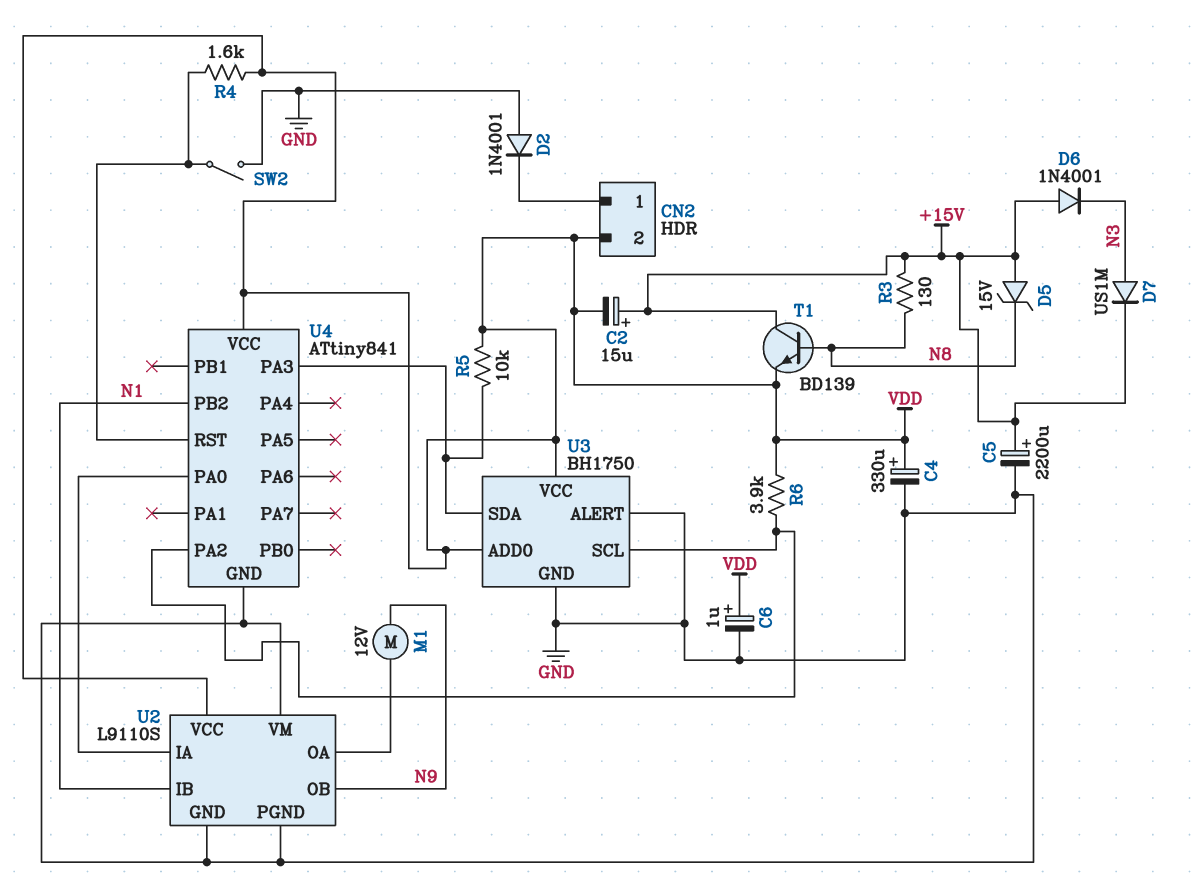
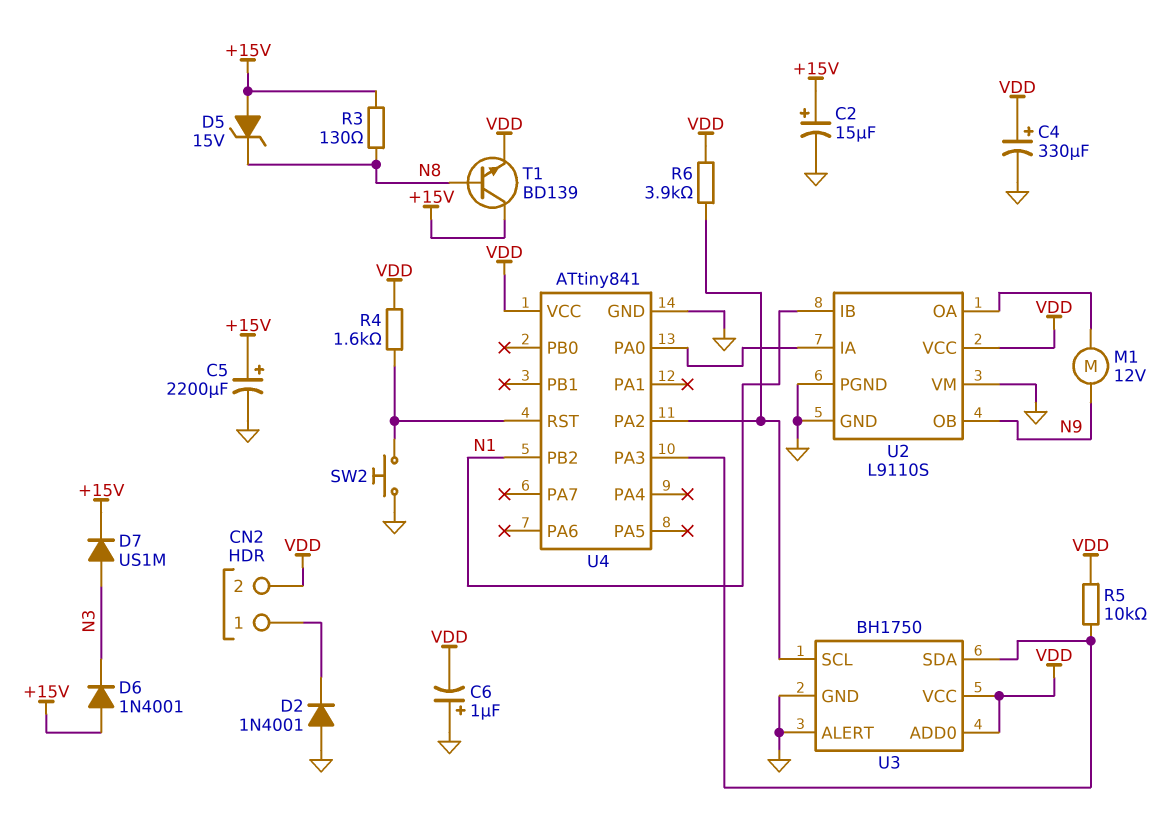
C2: 15uF (plus +15V, minus VDD) -> 15uF (plus +15V, minus GND)
C6: 1uF (plus VDD, minus GND) -> 1uF (plus GND, minus VDD)
SW2: switch (GND, U4/RST) -> button (GND, U4/RST)

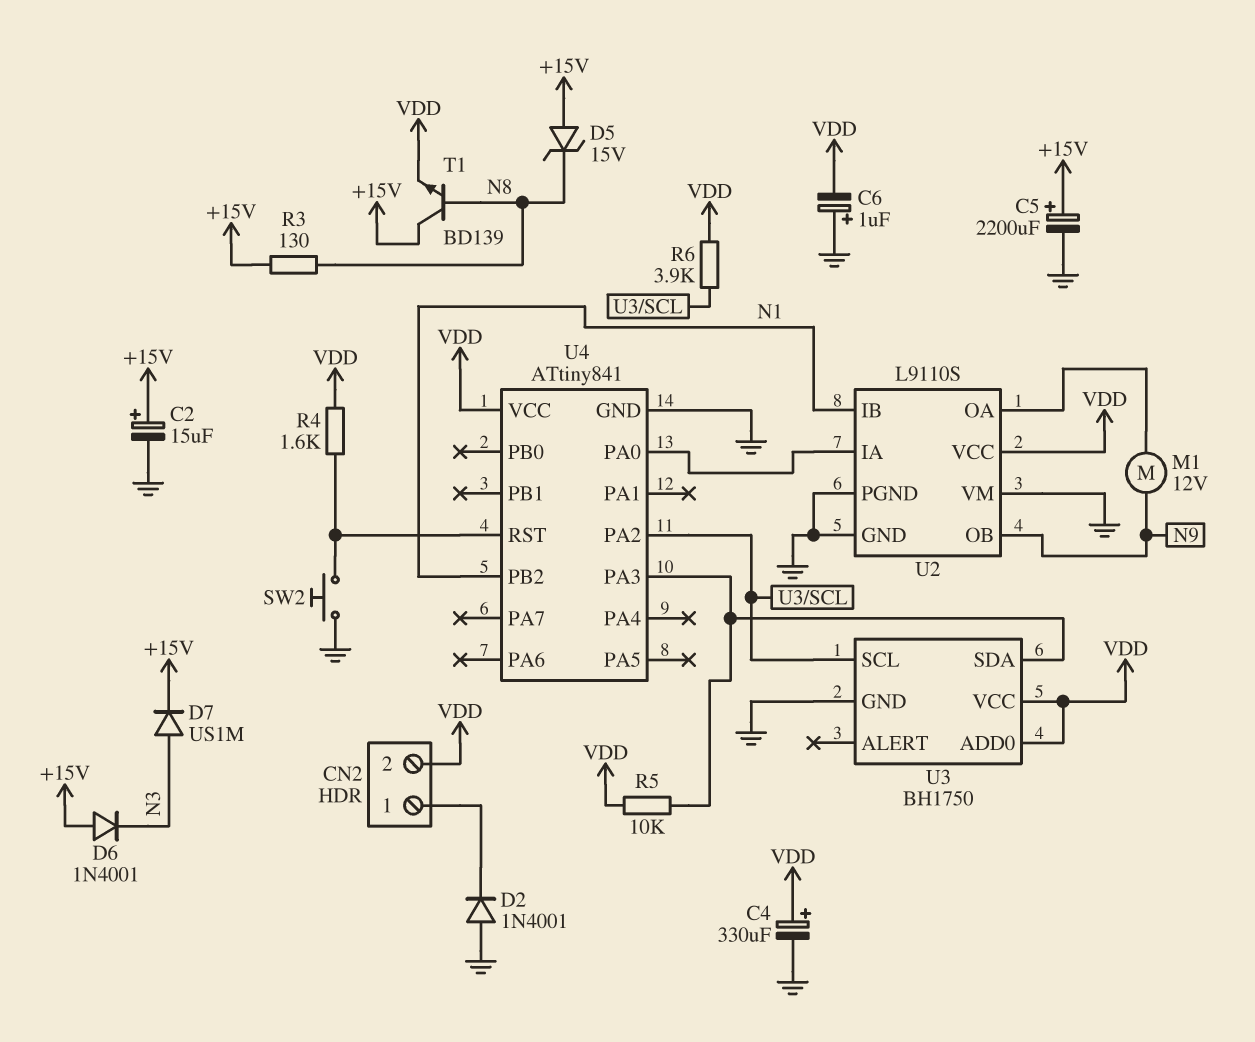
U3 pin ALERT: GND -> none

